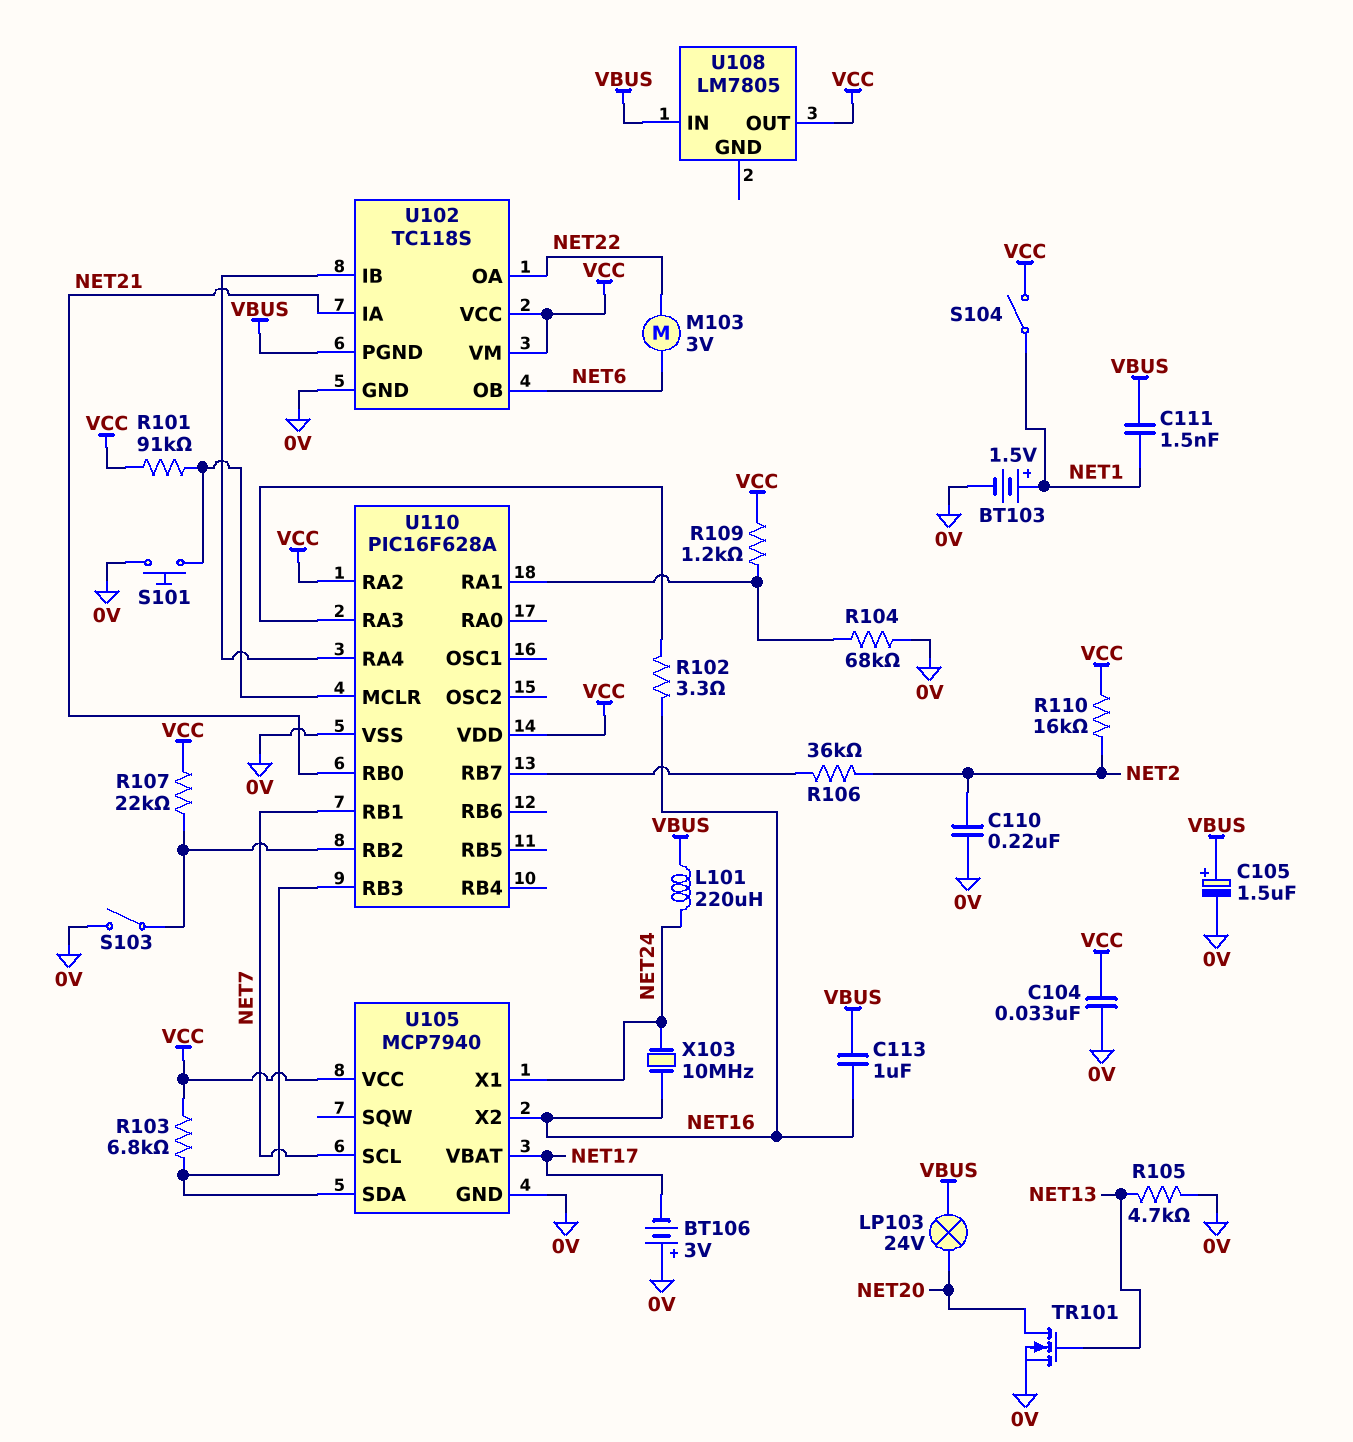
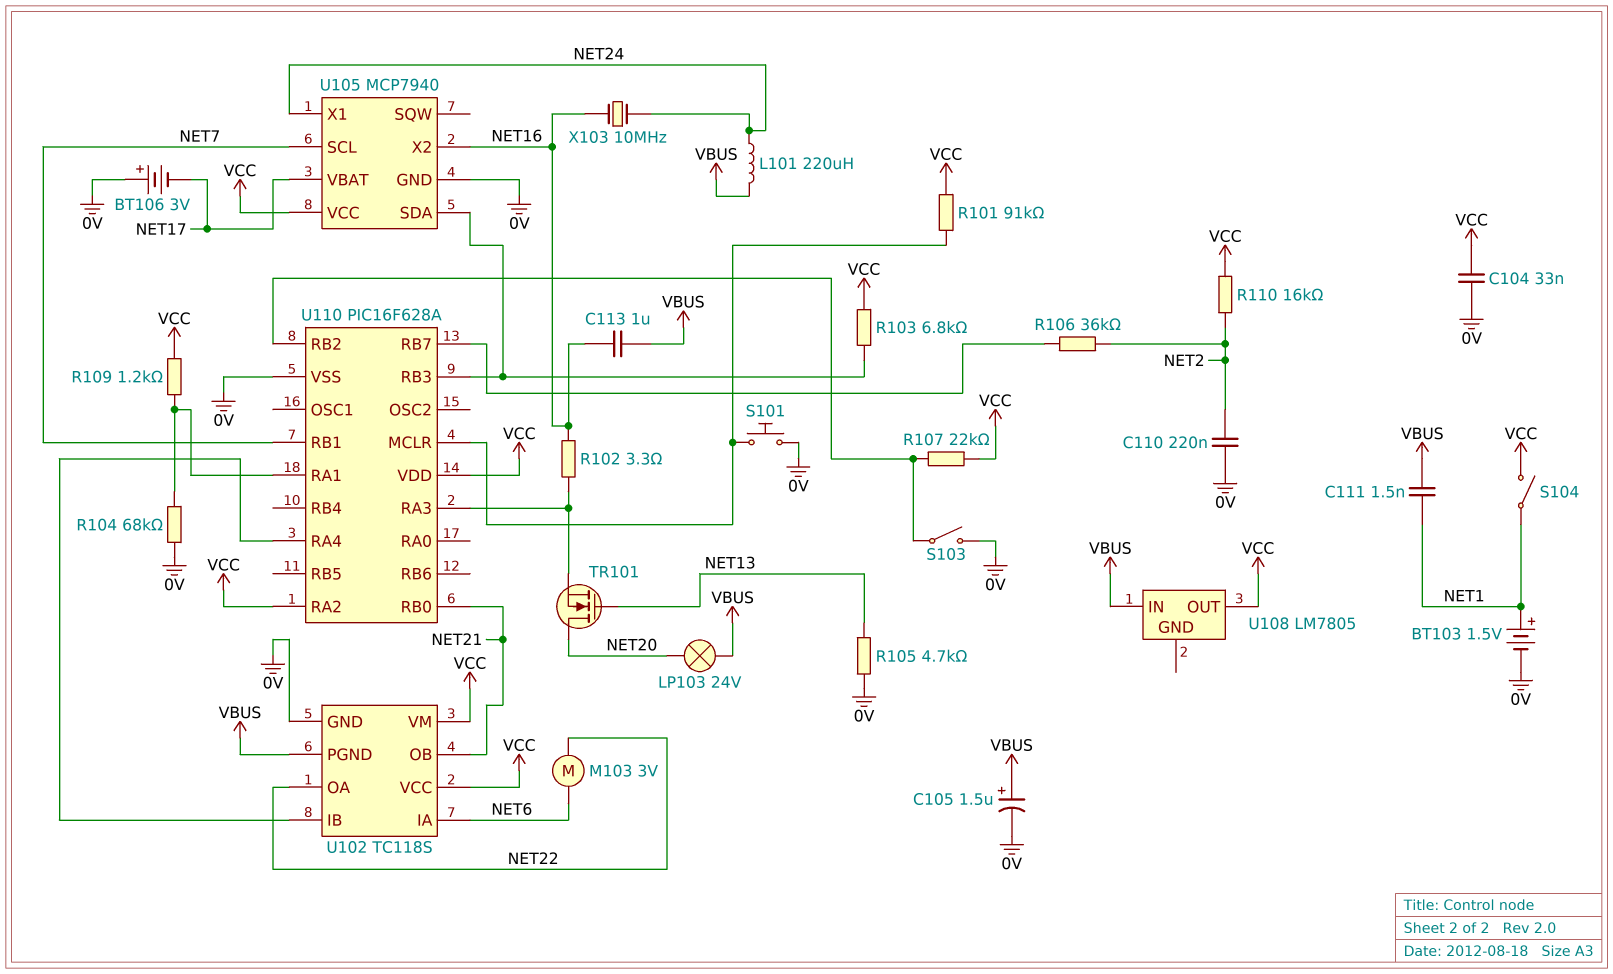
TR101: NMOS (G NET13, D NET20, S 0V) -> NMOS (G NET13, D NET20, S U110/RA3)
U102 pin IA: NET21 -> NET6
U102 pin OB: NET6 -> NET21

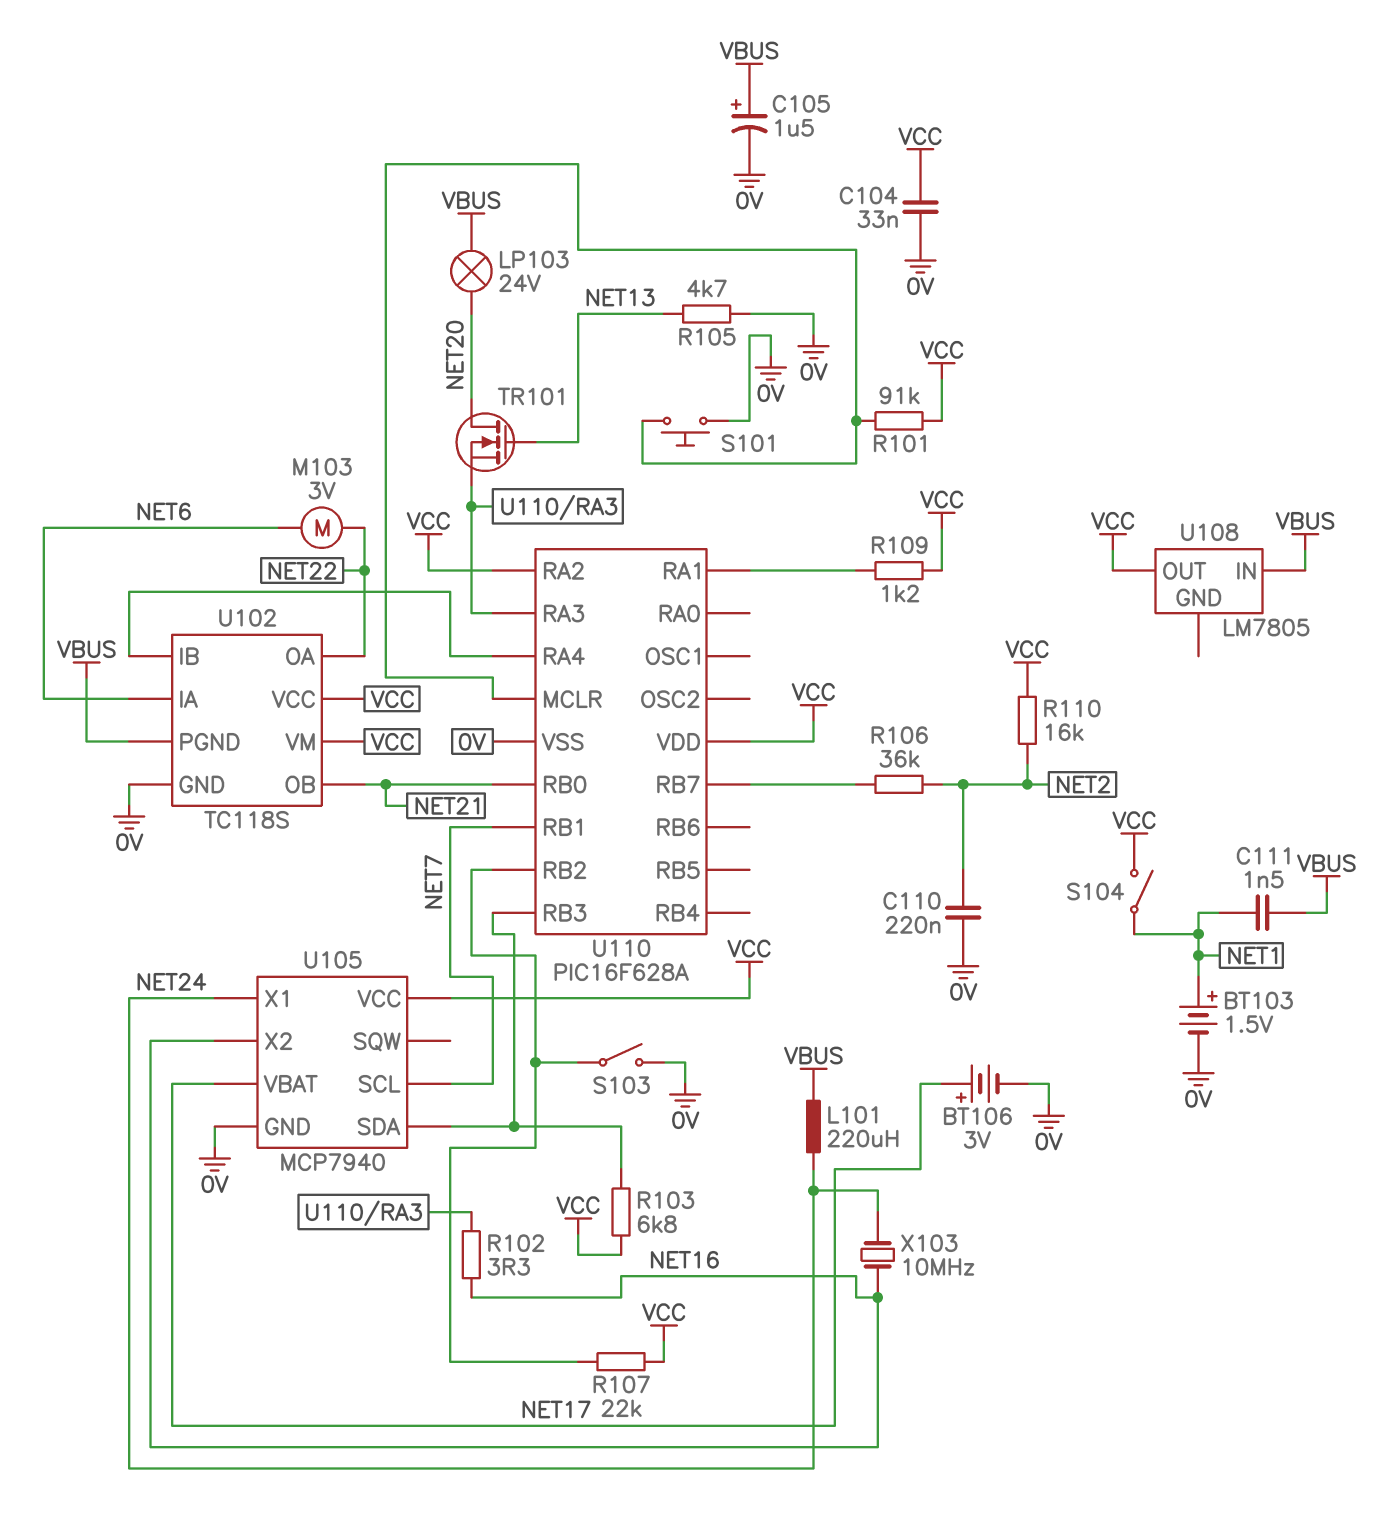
BT106: 3V (plus 0V, minus NET17) -> 3V (plus NET17, minus 0V)
C113: 1uF (NET16, VBUS) -> none
R104: 68k (0V, U110/RA1) -> none

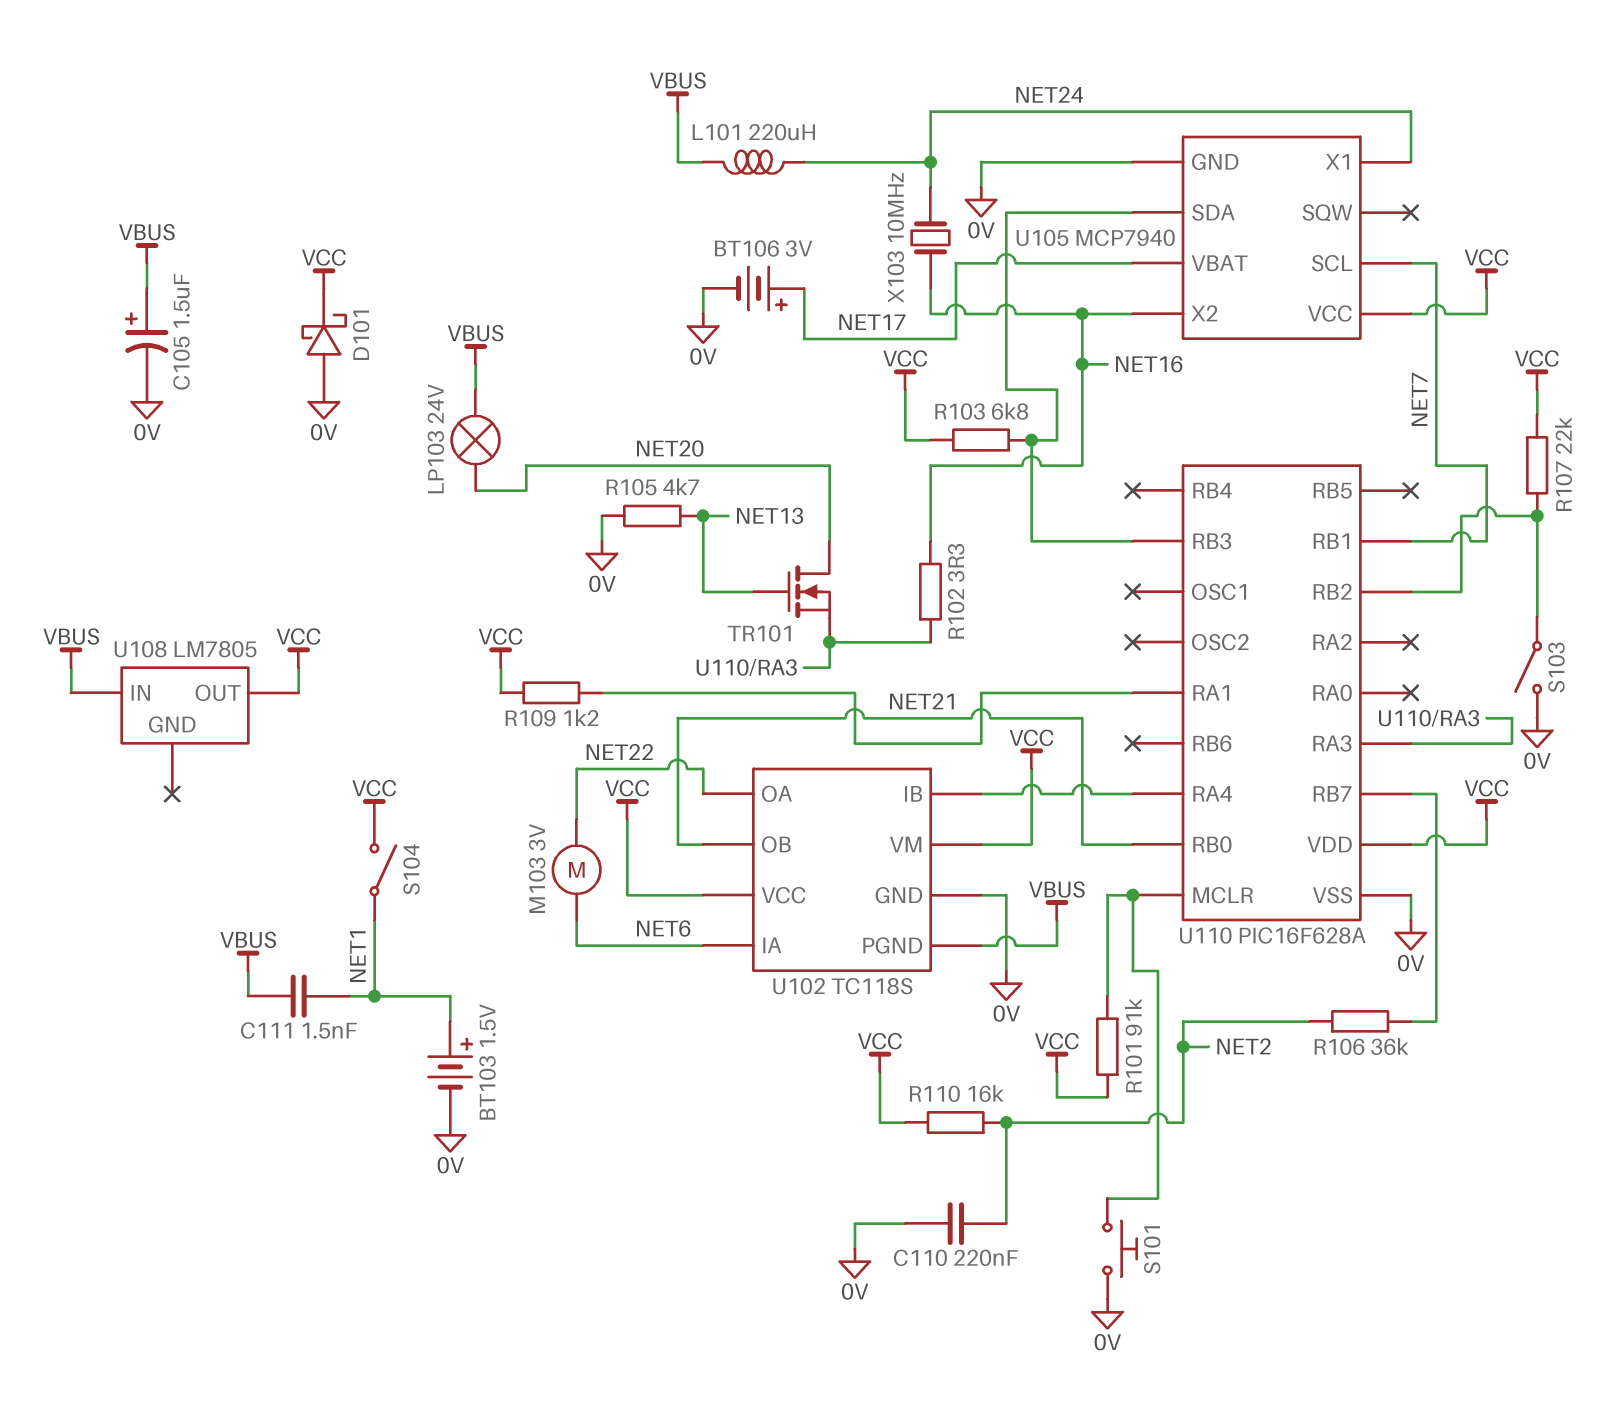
C104: 33nF (0V, VCC) -> none
D101: none -> schottky (A 0V, K VCC)
U110 pin RA2: VCC -> none

